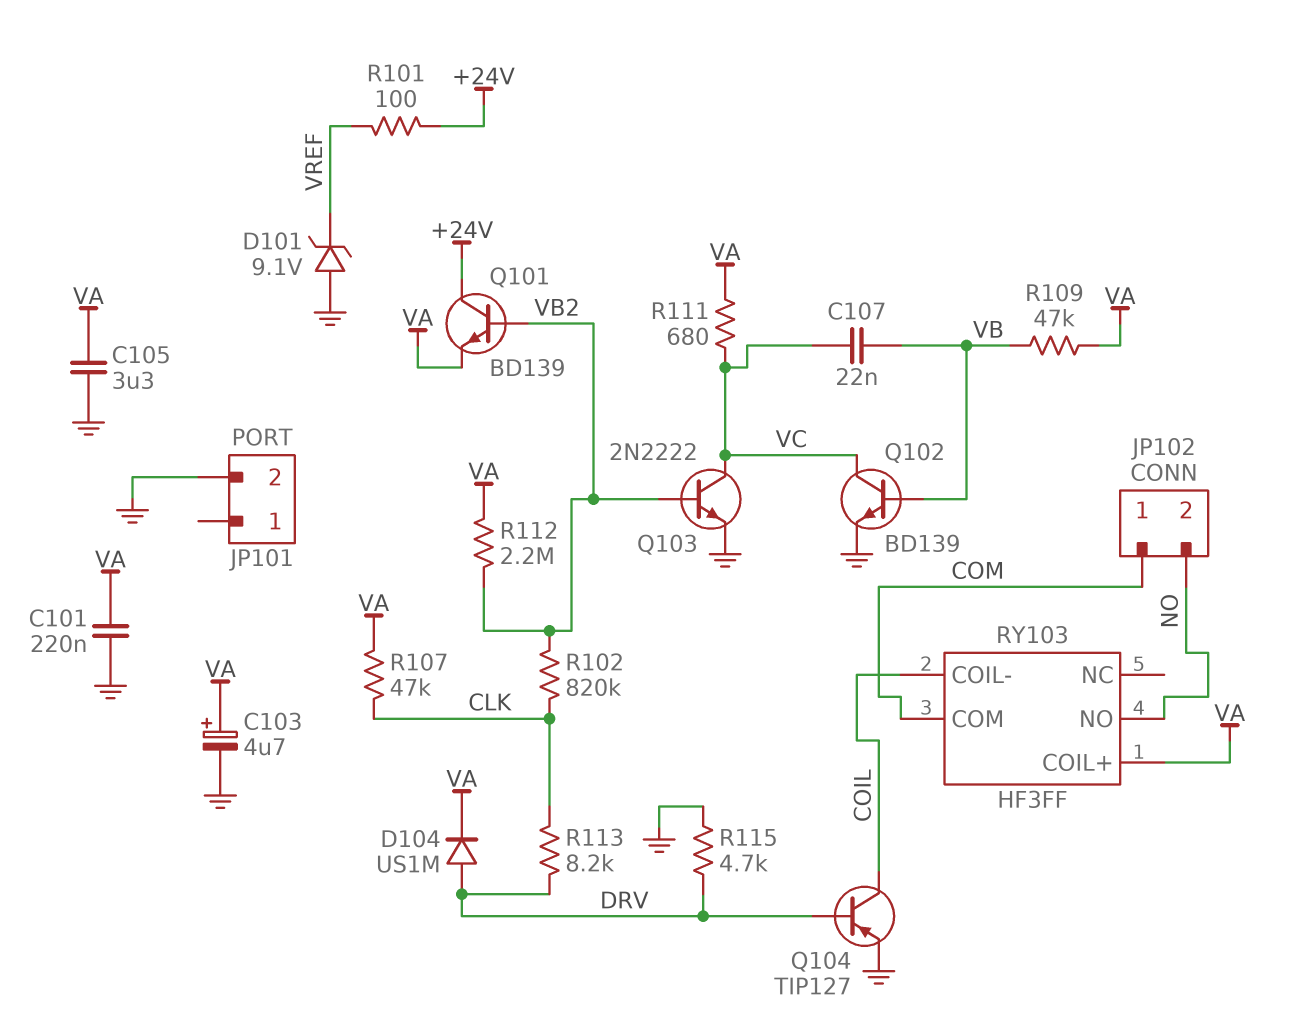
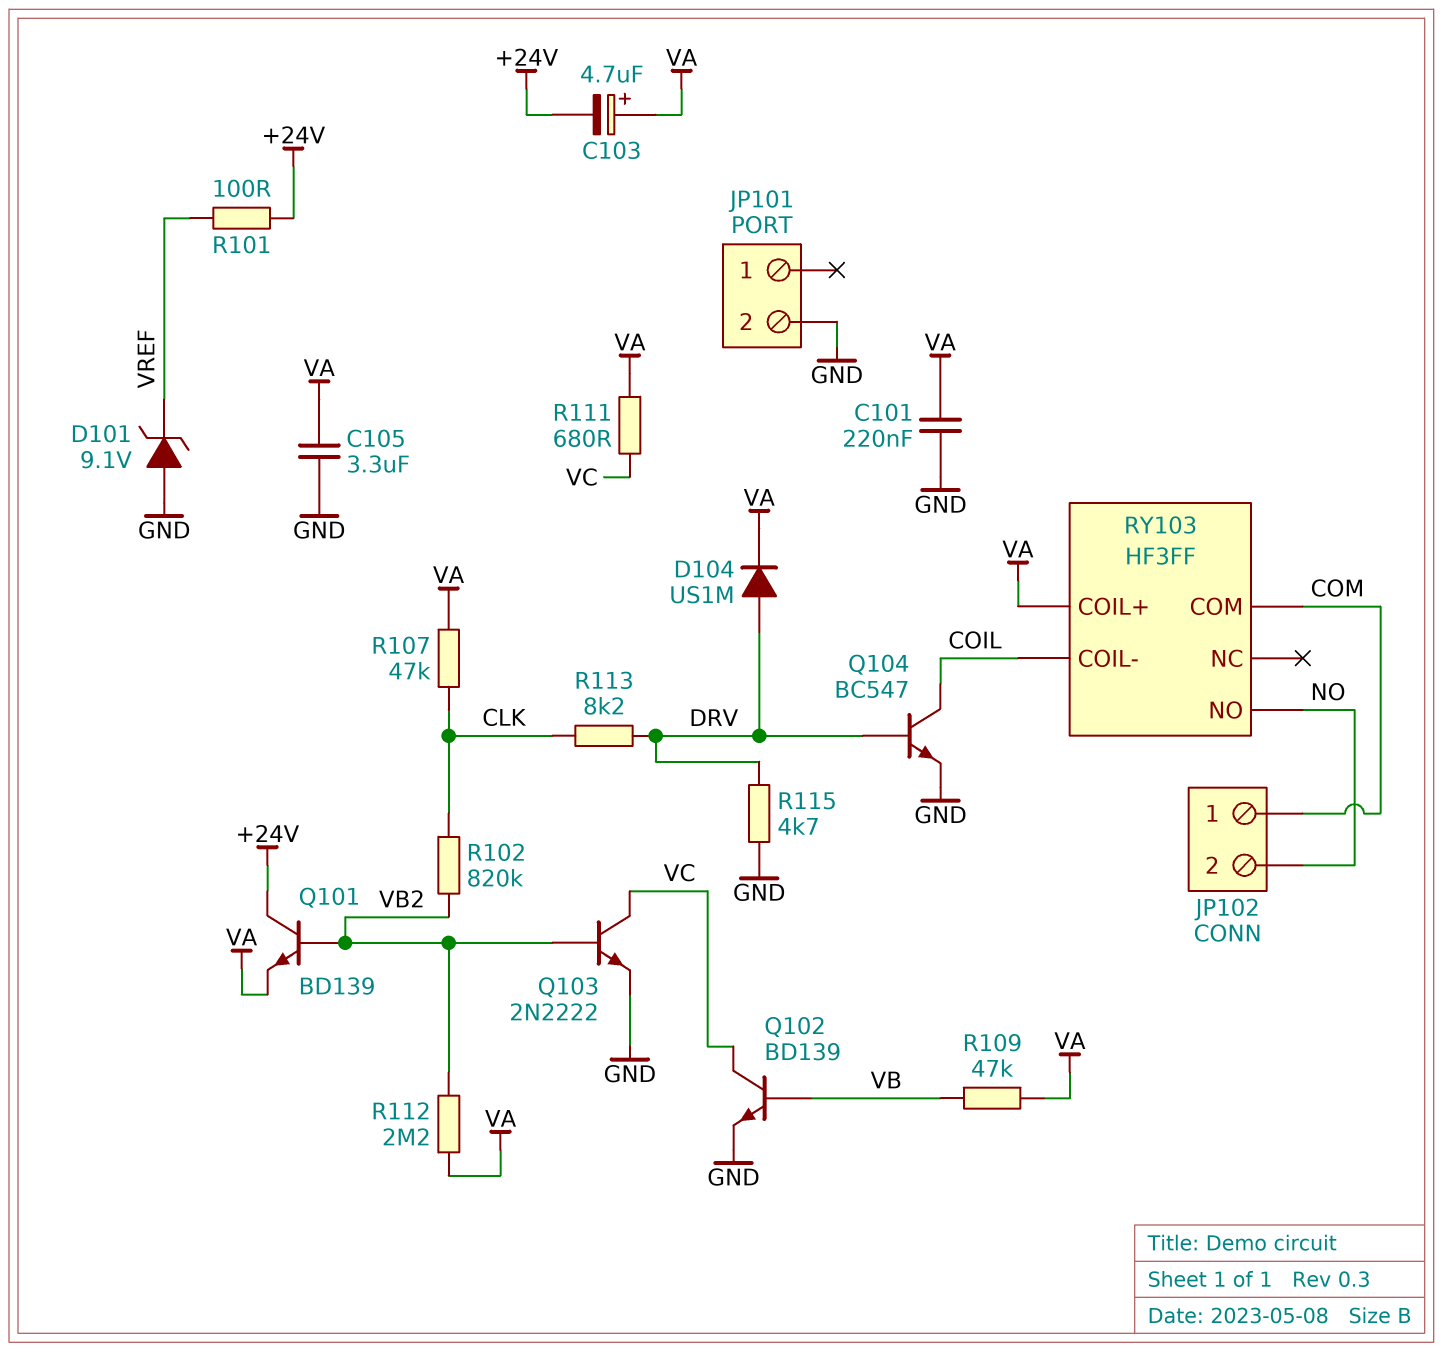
C103: 4.7uF (plus VA, minus GND) -> 4.7uF (plus VA, minus +24V)
C107: 22nF (VB, VC) -> none
Q104: PNP TIP127 (B DRV, C COIL, E GND) -> NPN BC547 (B DRV, C COIL, E GND)

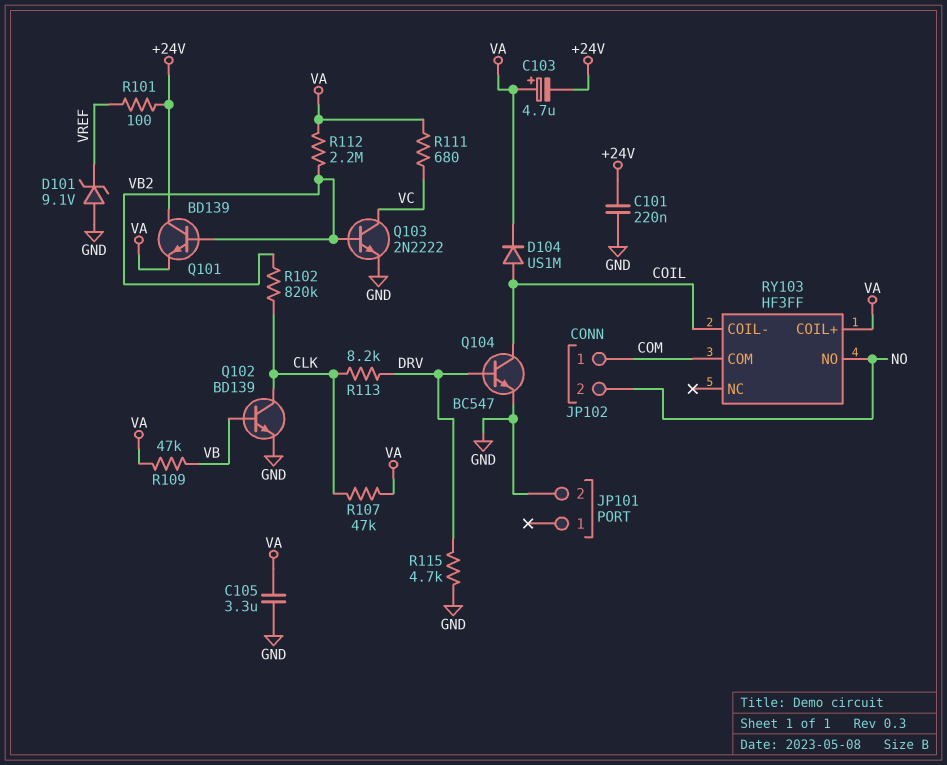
C101: 220nF (GND, VA) -> 220nF (+24V, GND)
D104: diode US1M (A DRV, K VA) -> diode US1M (A COIL, K VA)
Q102: NPN BD139 (B VB, C VC, E GND) -> NPN BD139 (B VB, C CLK, E GND)

